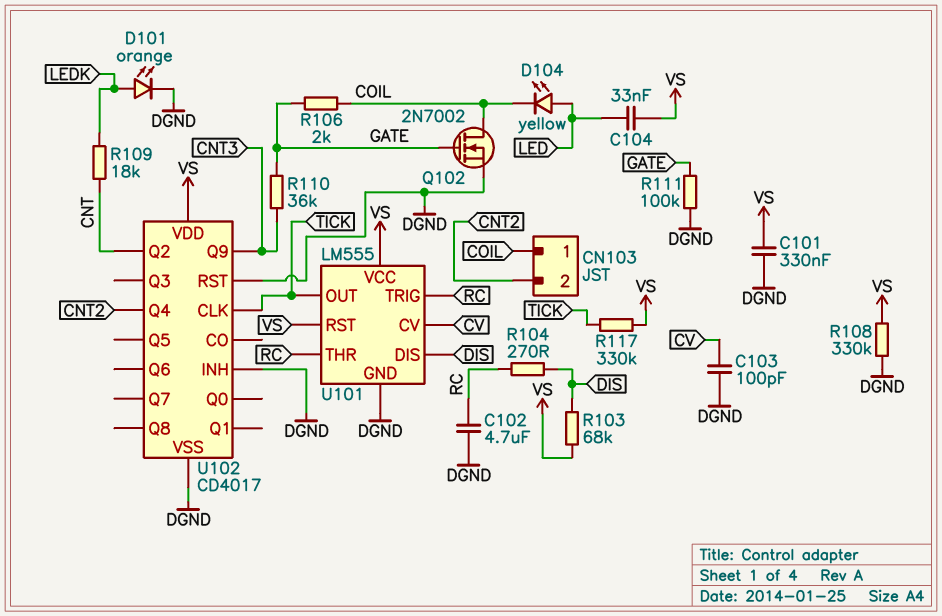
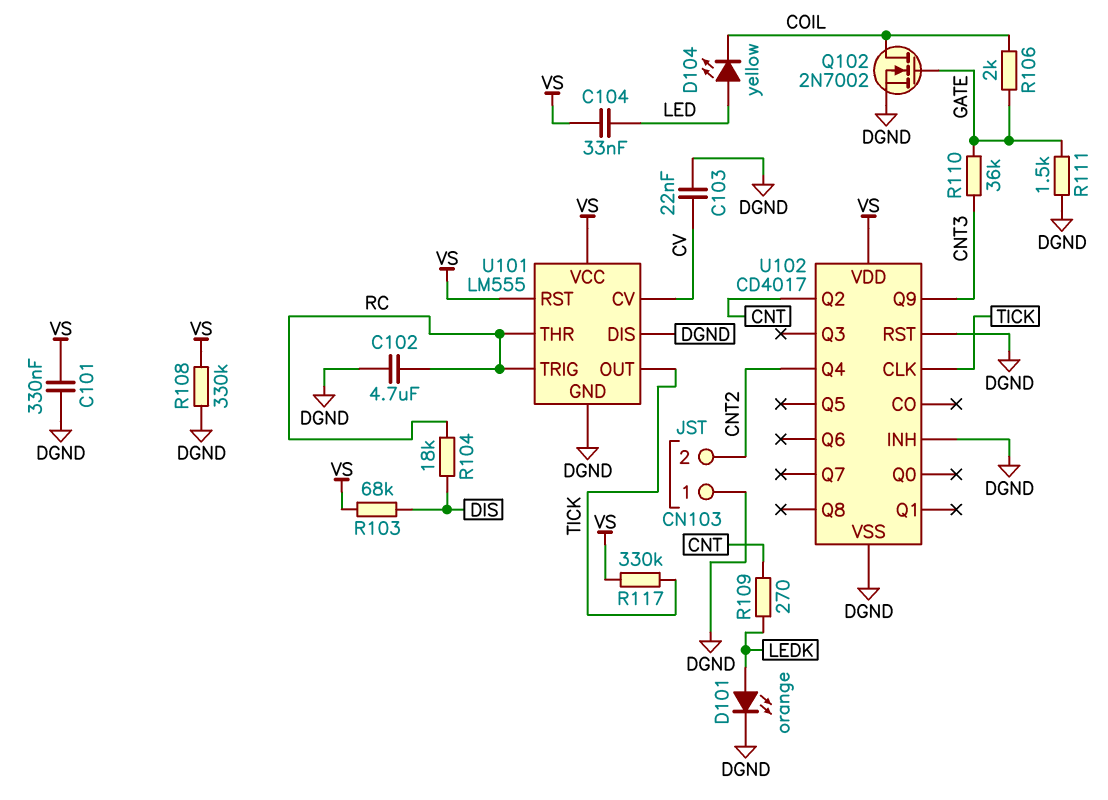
C103: 100pF (CV, DGND) -> 22nF (CV, DGND)
CN103 pin 1: COIL -> DGND
R104: 270 (DIS, RC) -> 18k (DIS, RC)
R109: 18k (CNT, LEDK) -> 270 (CNT, LEDK)
R111: 100k (DGND, GATE) -> 1.5k (DGND, GATE)
U101 pin DIS: DIS -> DGND

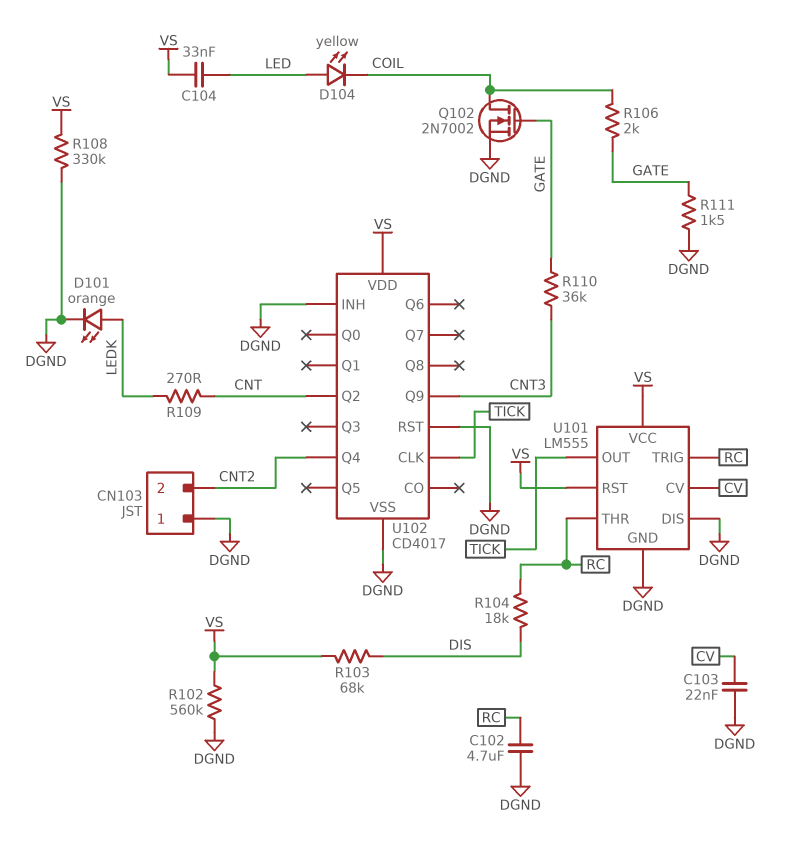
C101: 330nF (DGND, VS) -> none
R102: none -> 560k (DGND, VS)
R117: 330k (TICK, VS) -> none

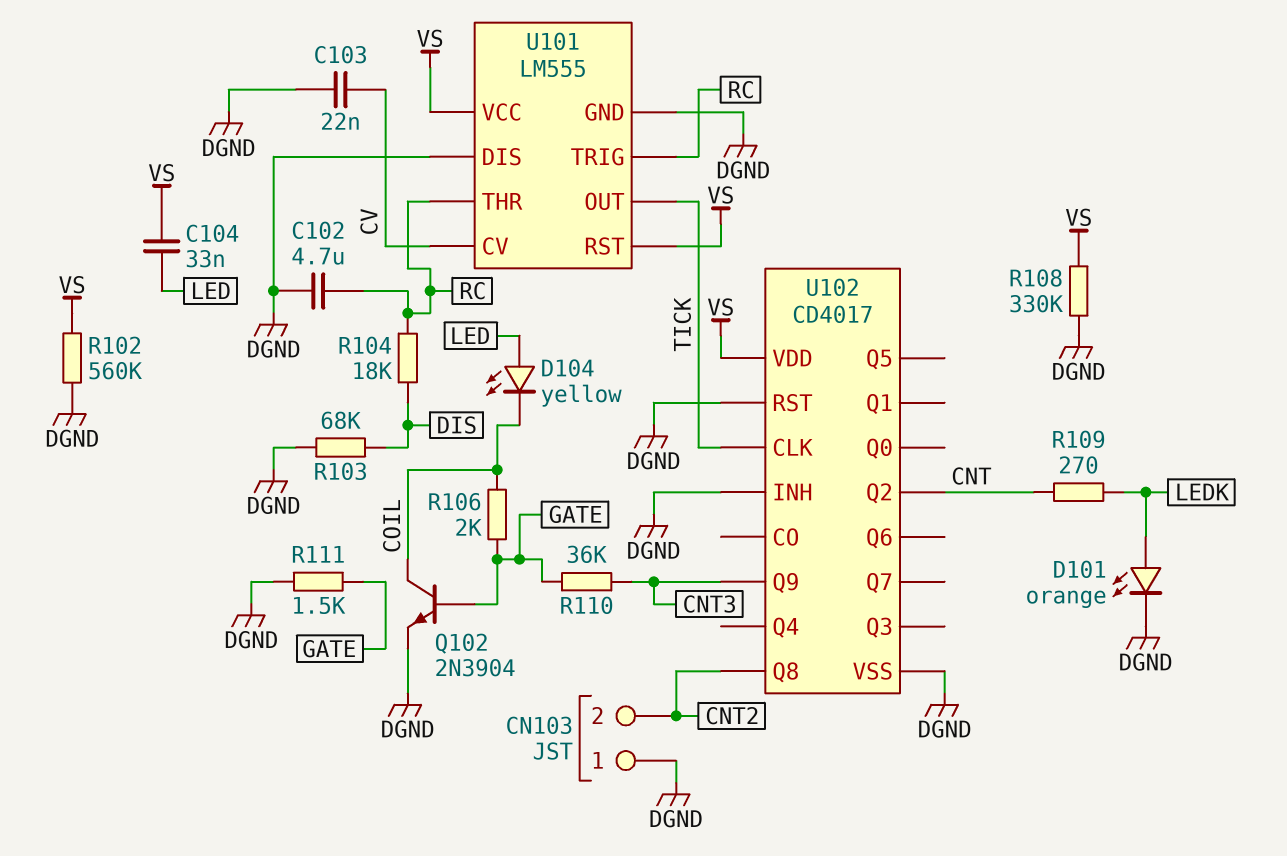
Q102: NMOS 2N7002 (G GATE, D COIL, S DGND) -> NPN 2N3904 (B GATE, C COIL, E DGND)
R103: 68k (DIS, VS) -> 68k (DGND, DIS)
U102 pin Q4: CNT2 -> none
U102 pin Q8: none -> CNT2

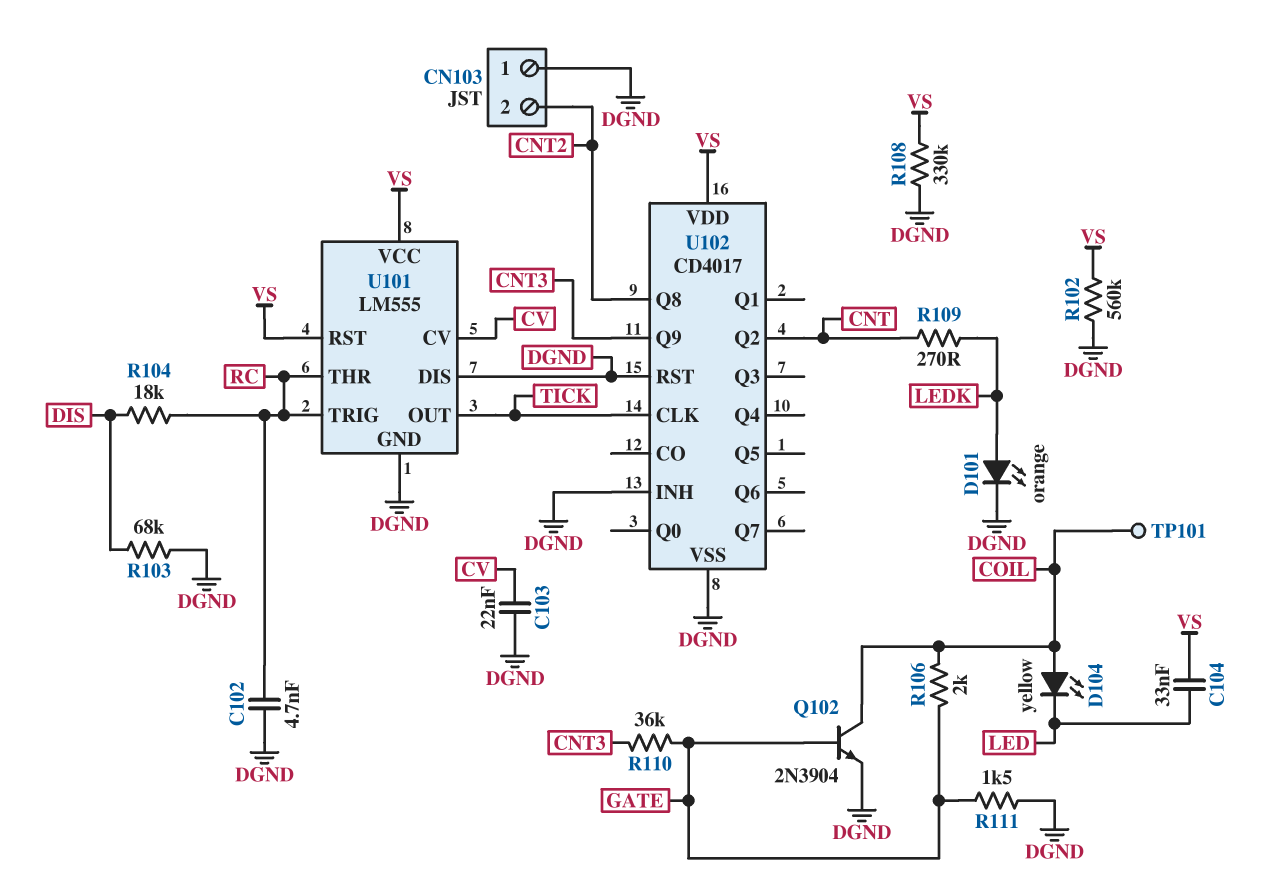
C102: 4.7uF (DGND, RC) -> 4.7nF (DGND, RC)
D104: LED yellow (A LED, K COIL) -> LED yellow (A COIL, K LED)
TP101: none -> test point (COIL)

